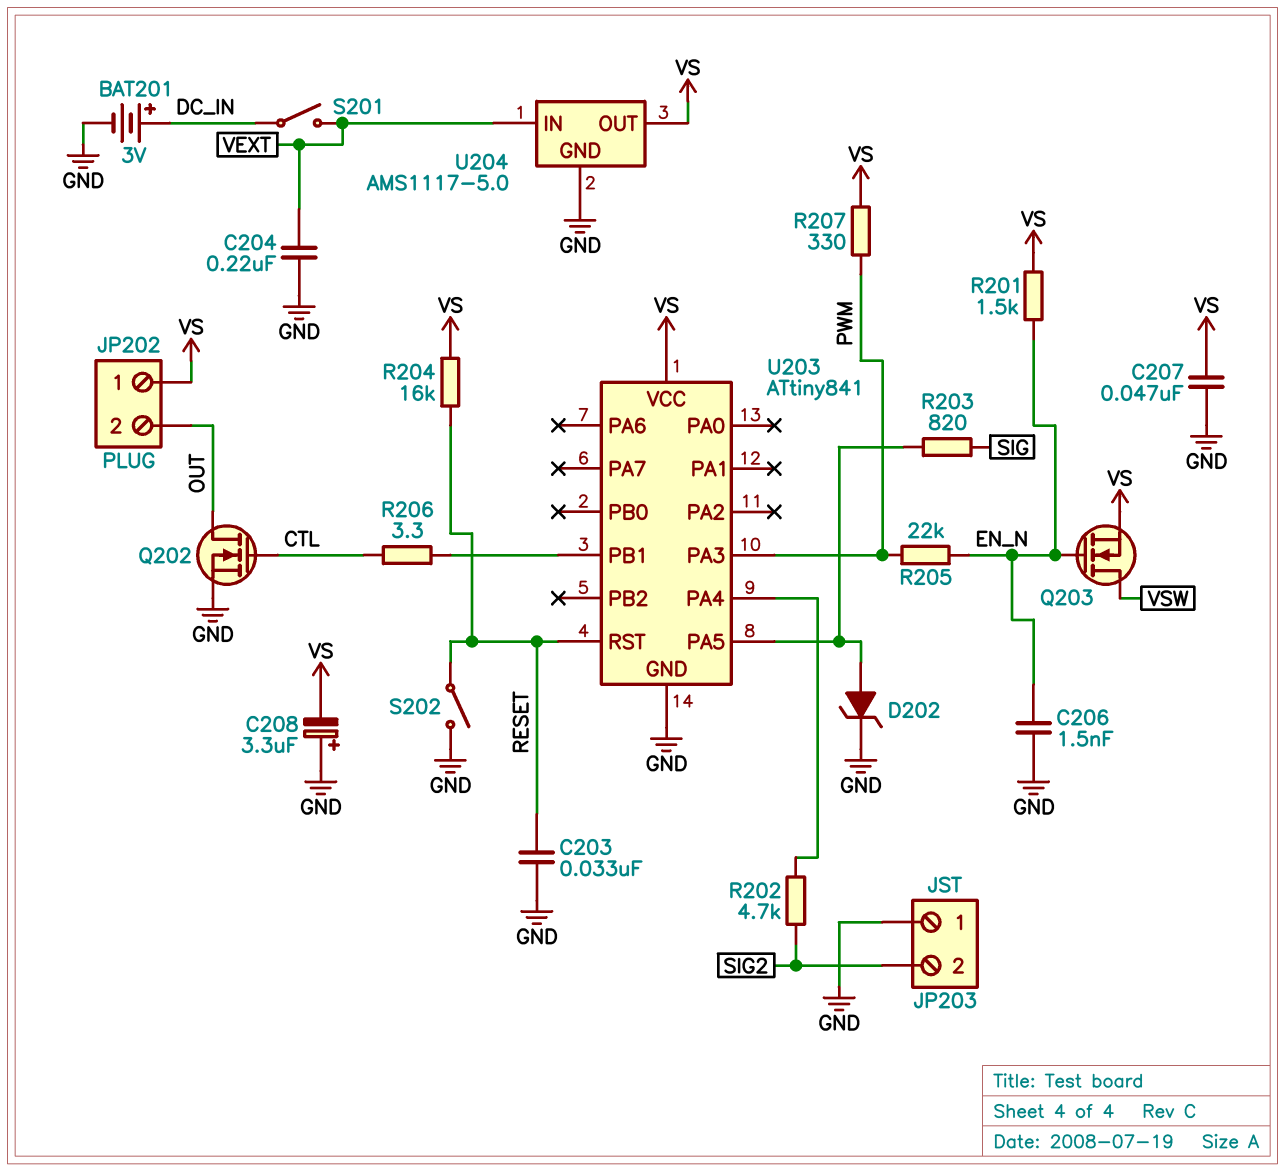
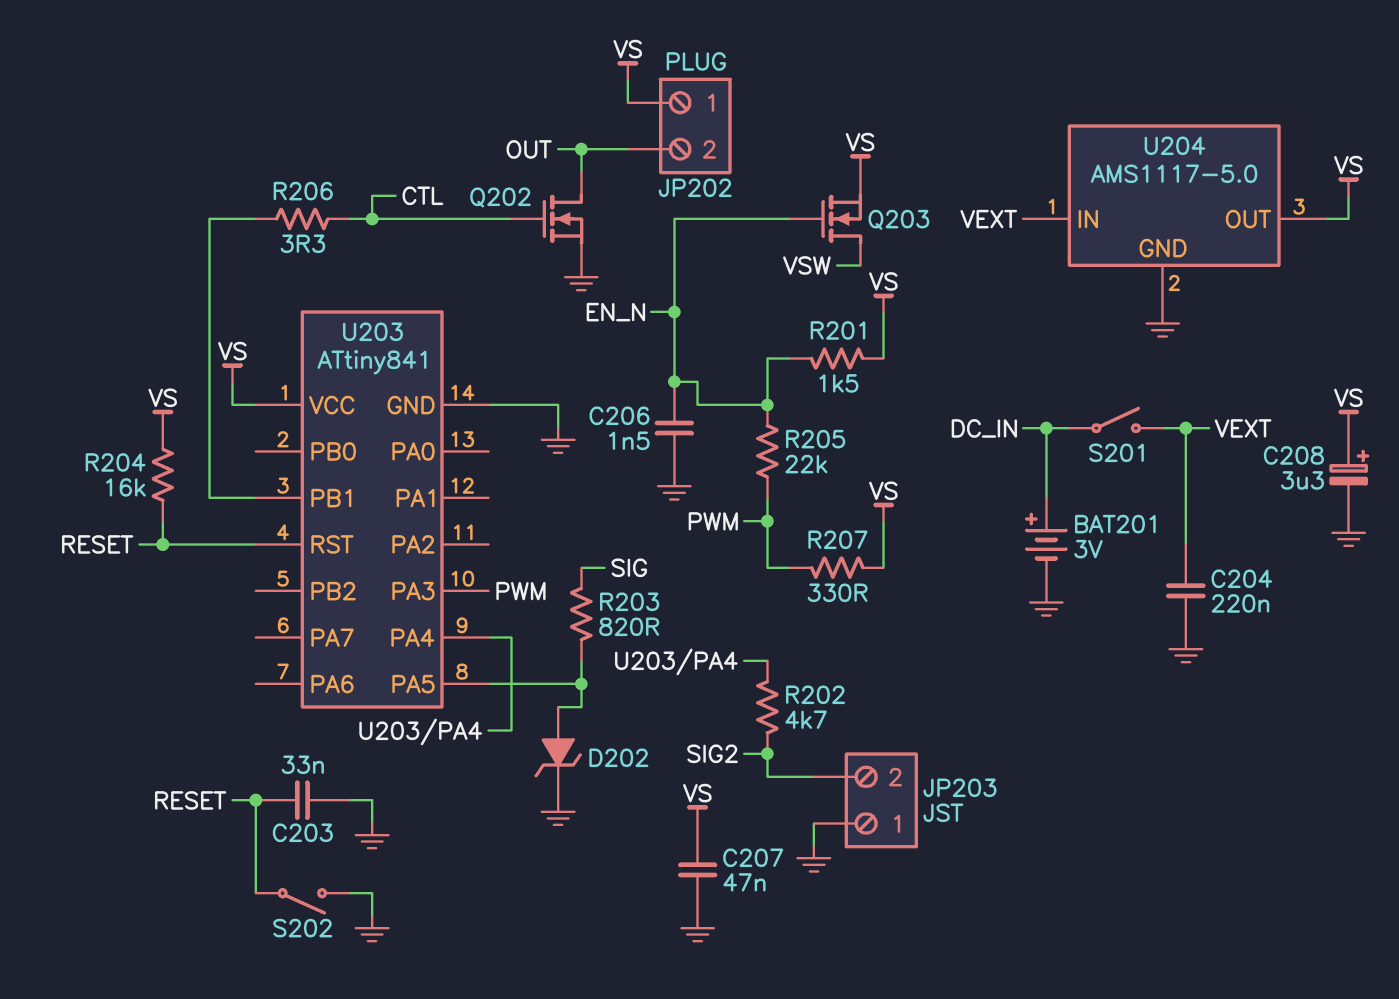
C208: 3.3uF (plus GND, minus VS) -> 3.3uF (plus VS, minus GND)

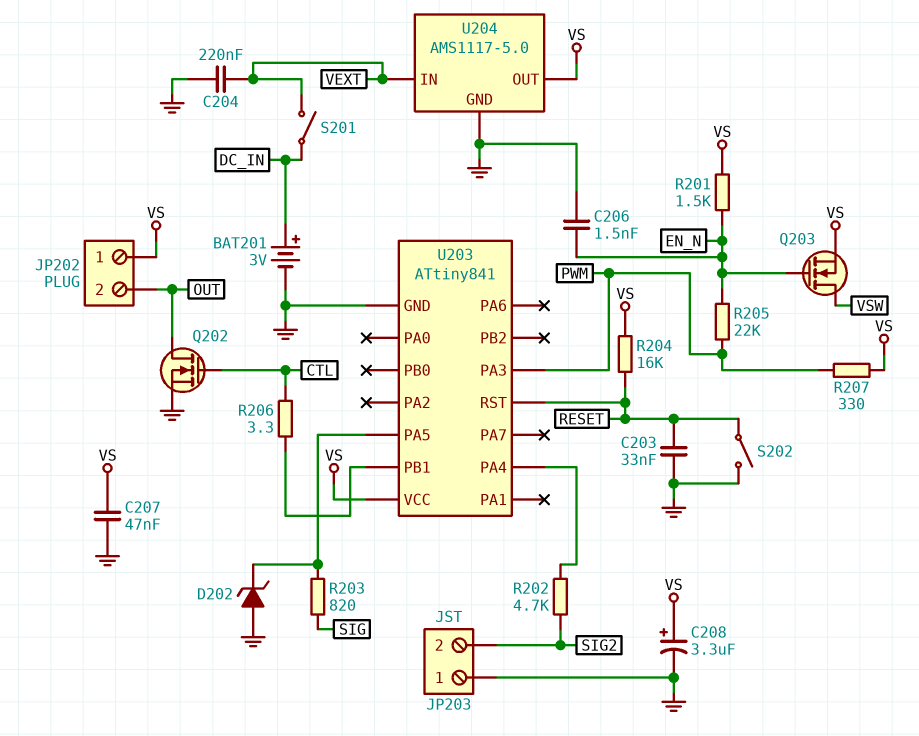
D202: zener (A U203/PA5, K GND) -> zener (A GND, K U203/PA5)

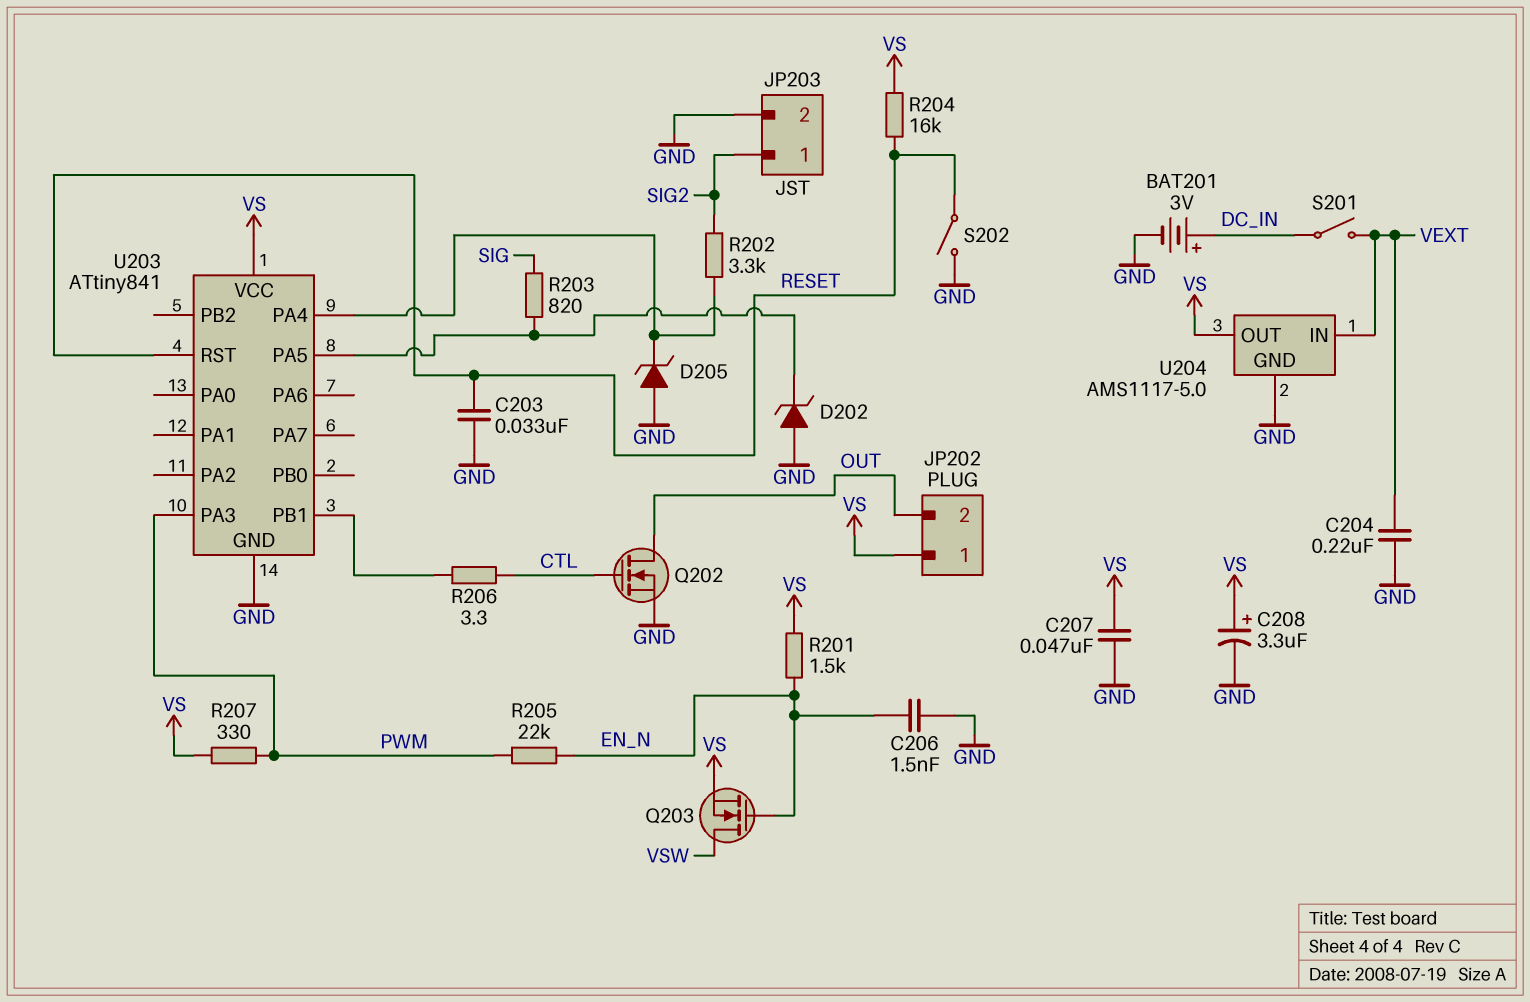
D205: none -> zener (A GND, K U203/PA4)
JP203 pin 1: GND -> SIG2
JP203 pin 2: SIG2 -> GND
R202: 4.7k (SIG2, U203/PA4) -> 3.3k (SIG2, U203/PA4)

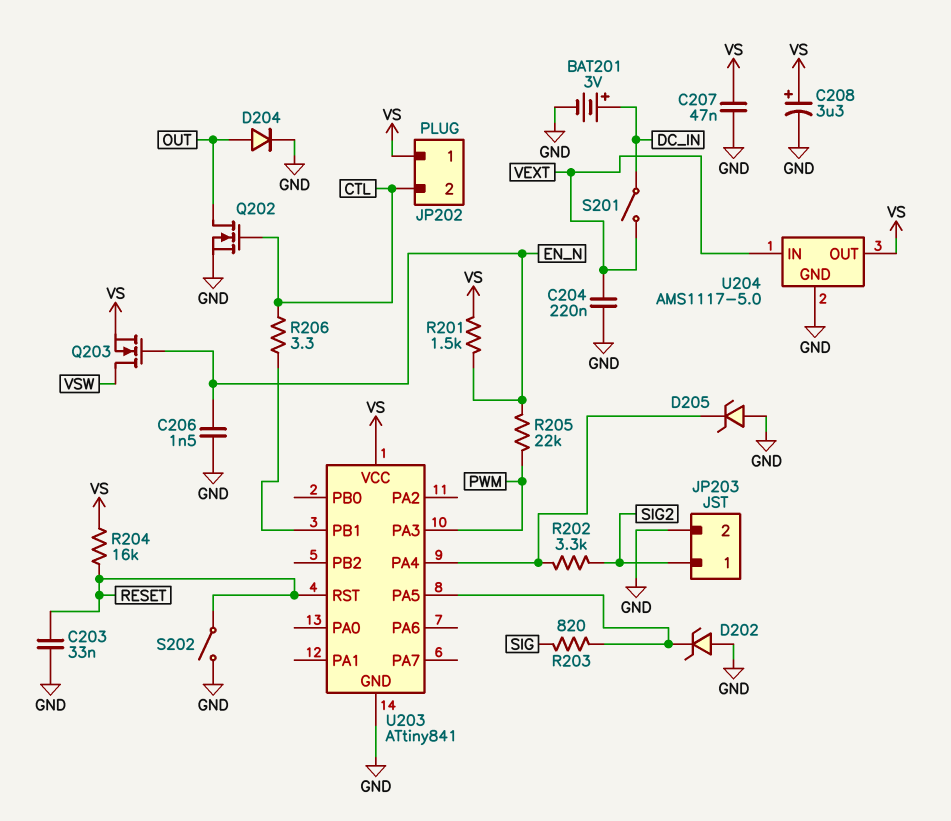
D204: none -> diode (A OUT, K GND)
JP202 pin 2: OUT -> CTL
R207: 330 (PWM, VS) -> none

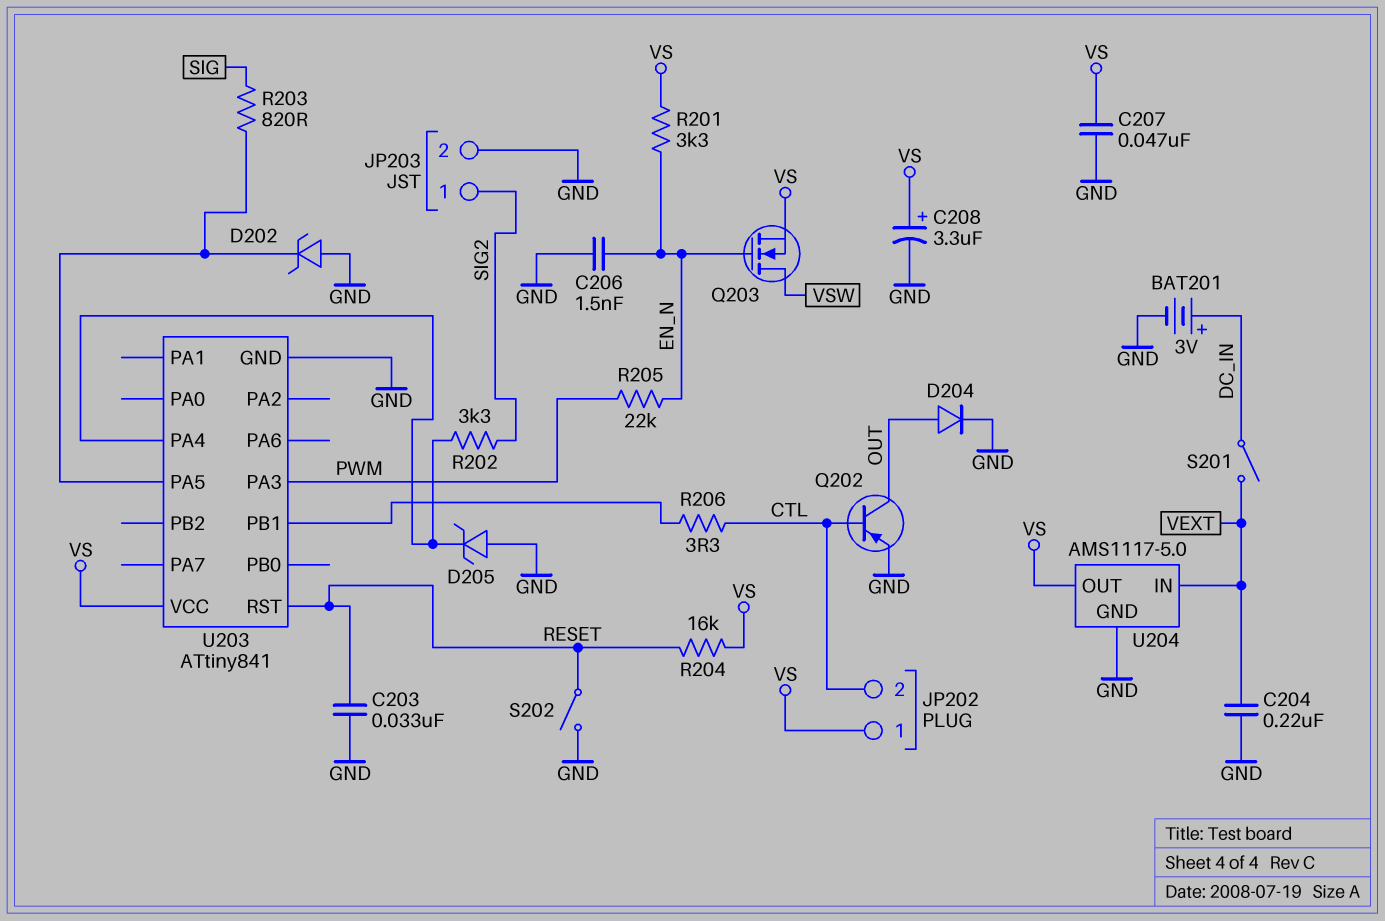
Q202: NMOS (G CTL, D OUT, S GND) -> PNP (B CTL, C OUT, E GND)
R201: 1.5k (EN_N, VS) -> 3.3k (EN_N, VS)

